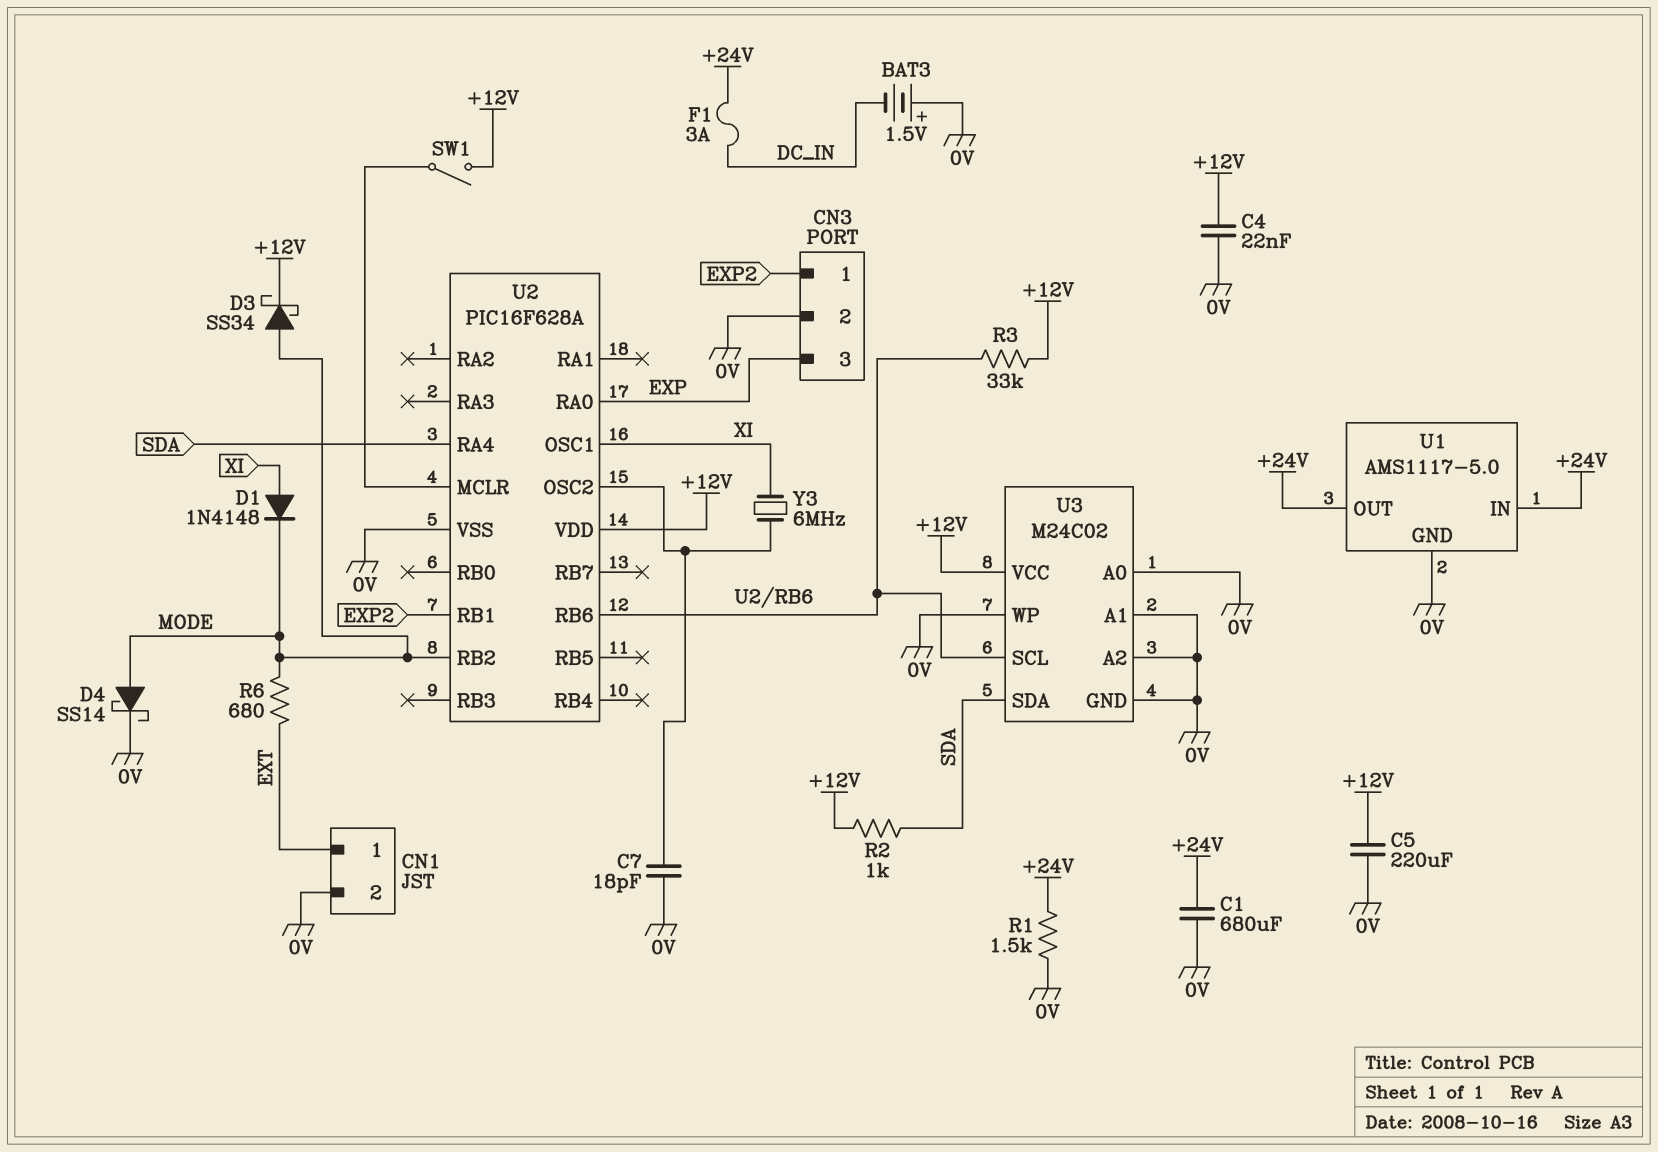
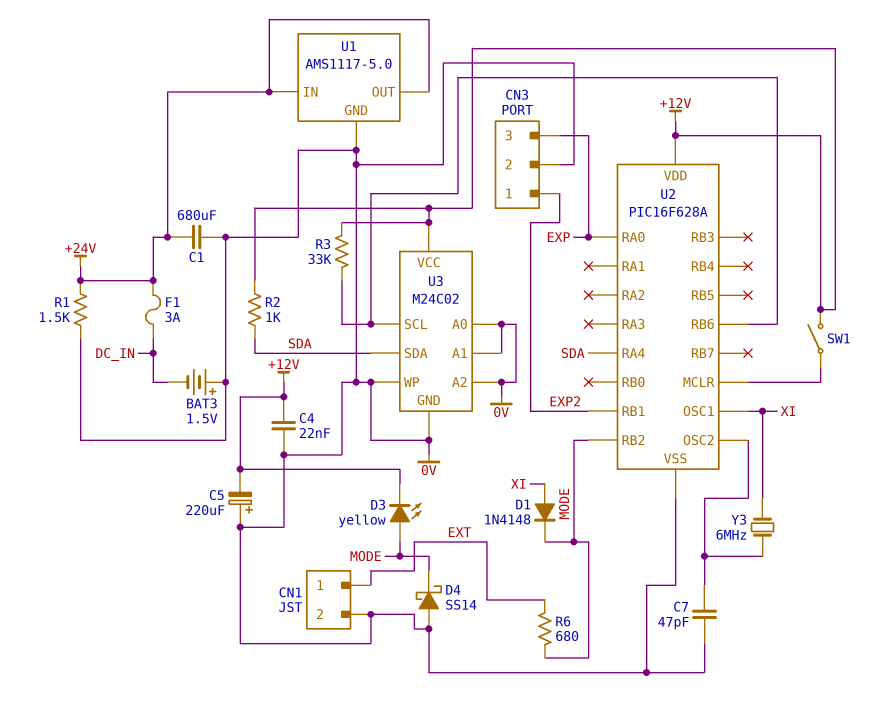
C5: 220uF (+12V, 0V) -> 220uF (plus 0V, minus +12V)
C7: 18pF (0V, U2/OSC2) -> 47pF (0V, U2/OSC2)
D3: schottky SS34 (A MODE, K +12V) -> LED yellow (A MODE, K +12V)
D4: schottky SS14 (A MODE, K 0V) -> schottky SS14 (A 0V, K MODE)

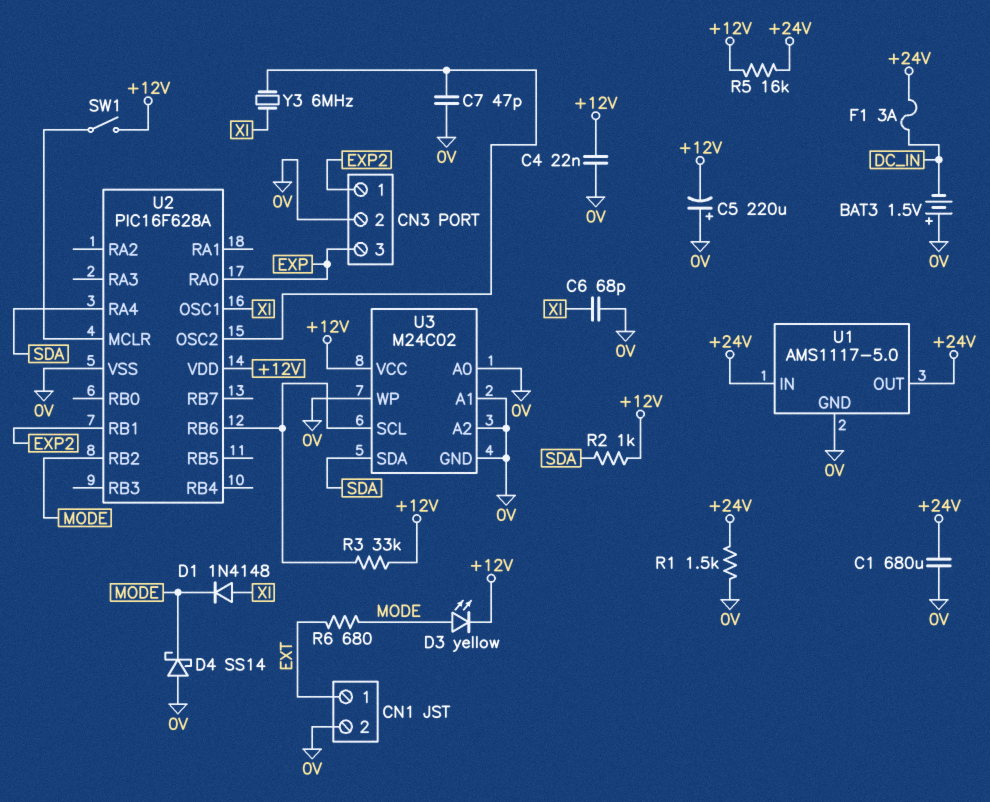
C6: none -> 68pF (0V, XI)
R5: none -> 16k (+12V, +24V)

